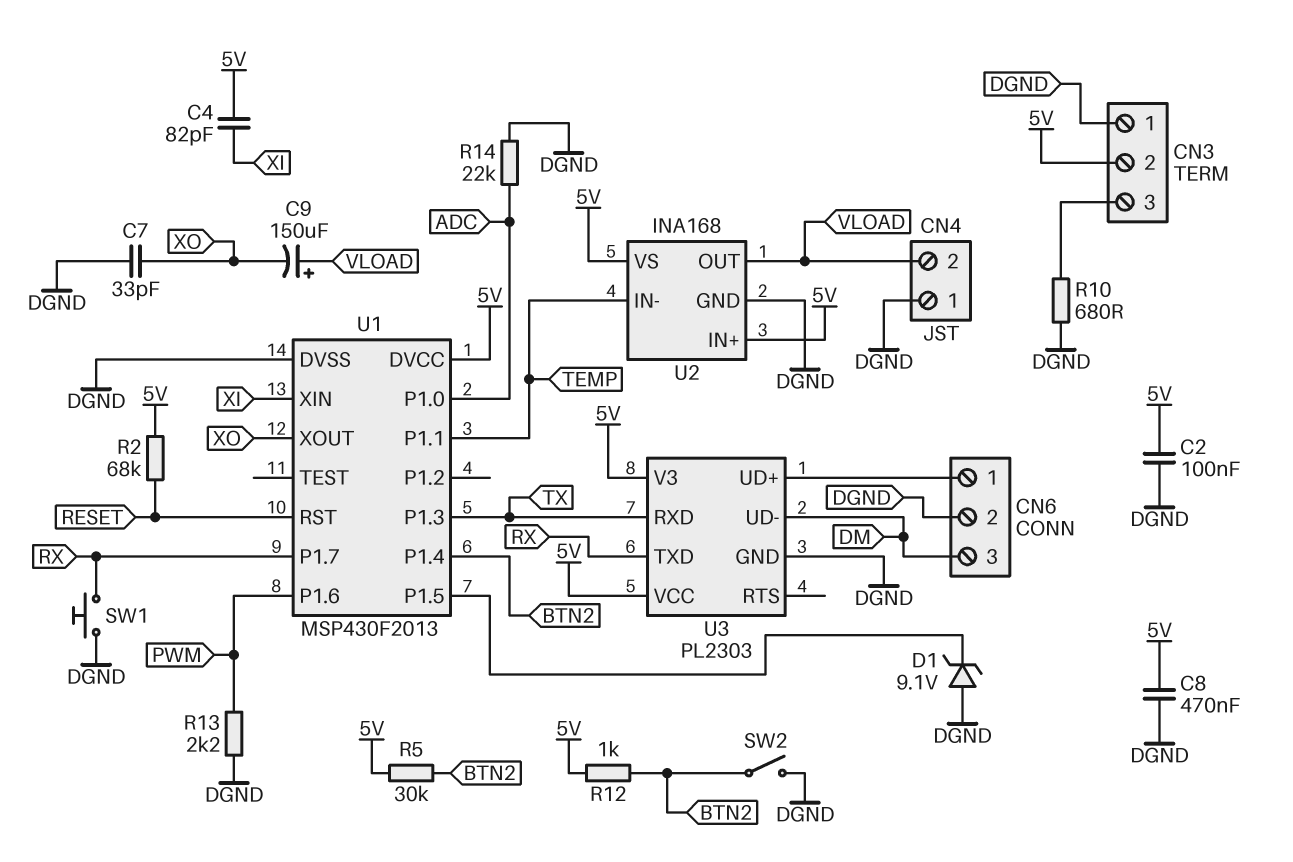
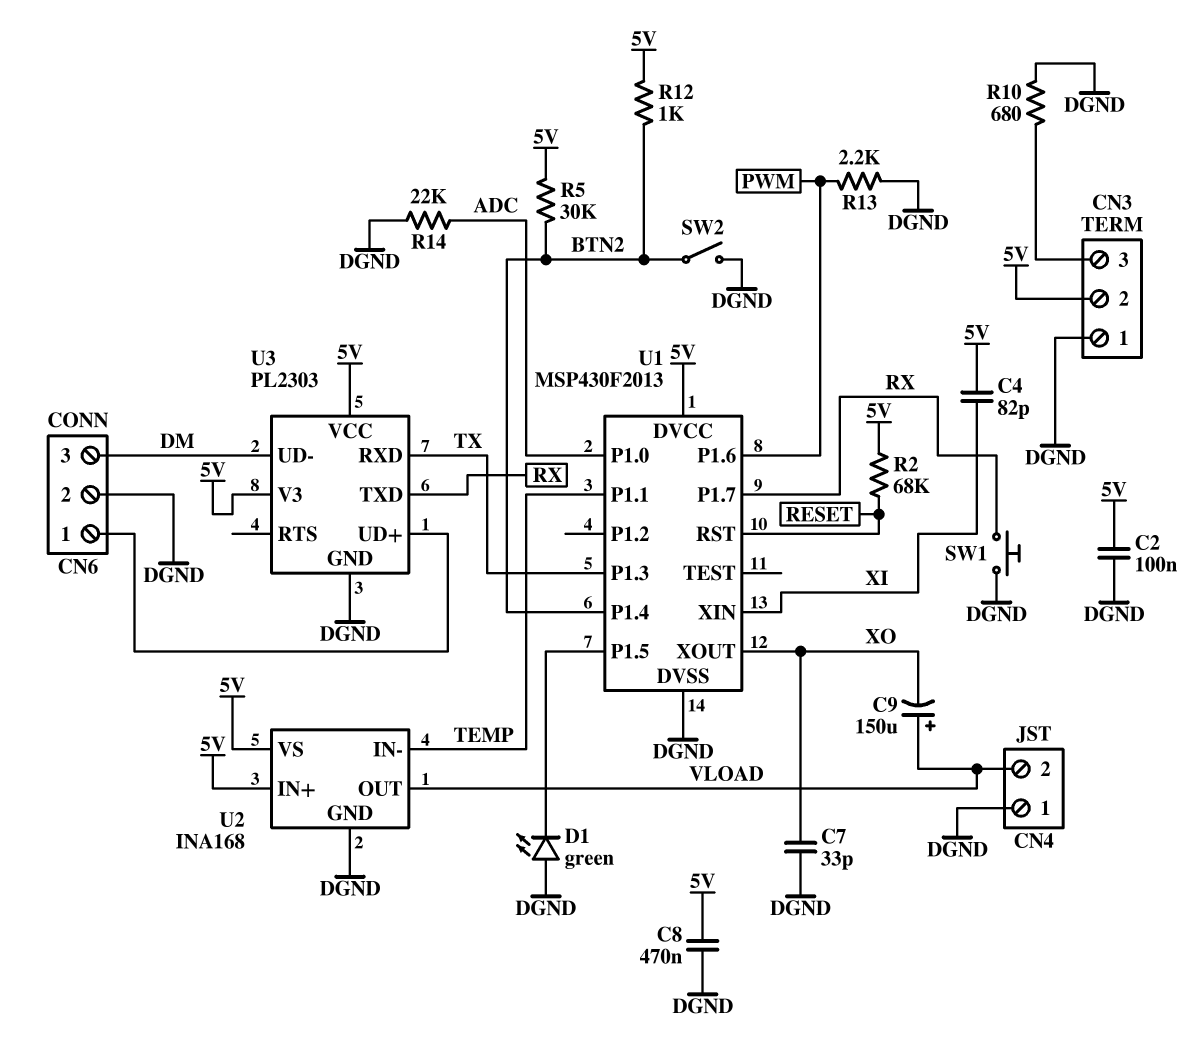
D1: zener 9.1V (A DGND, K U1/P1.5) -> LED green (A DGND, K U1/P1.5)

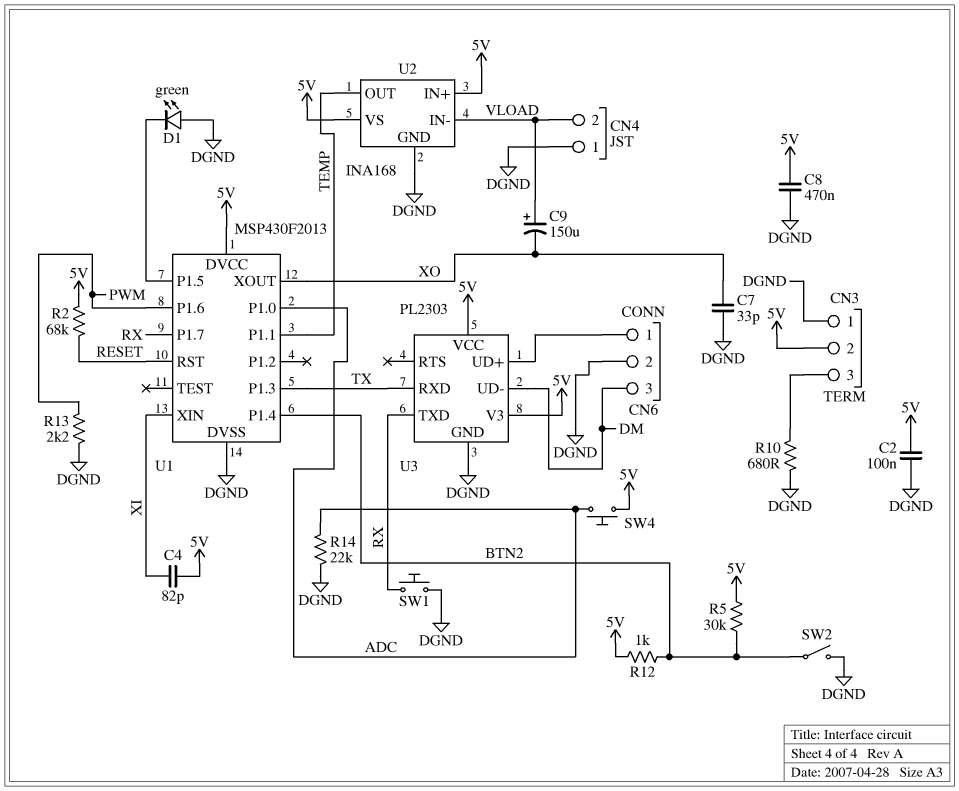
SW4: none -> button (5V, ADC)
U2 pin IN-: TEMP -> VLOAD
U2 pin OUT: VLOAD -> TEMP

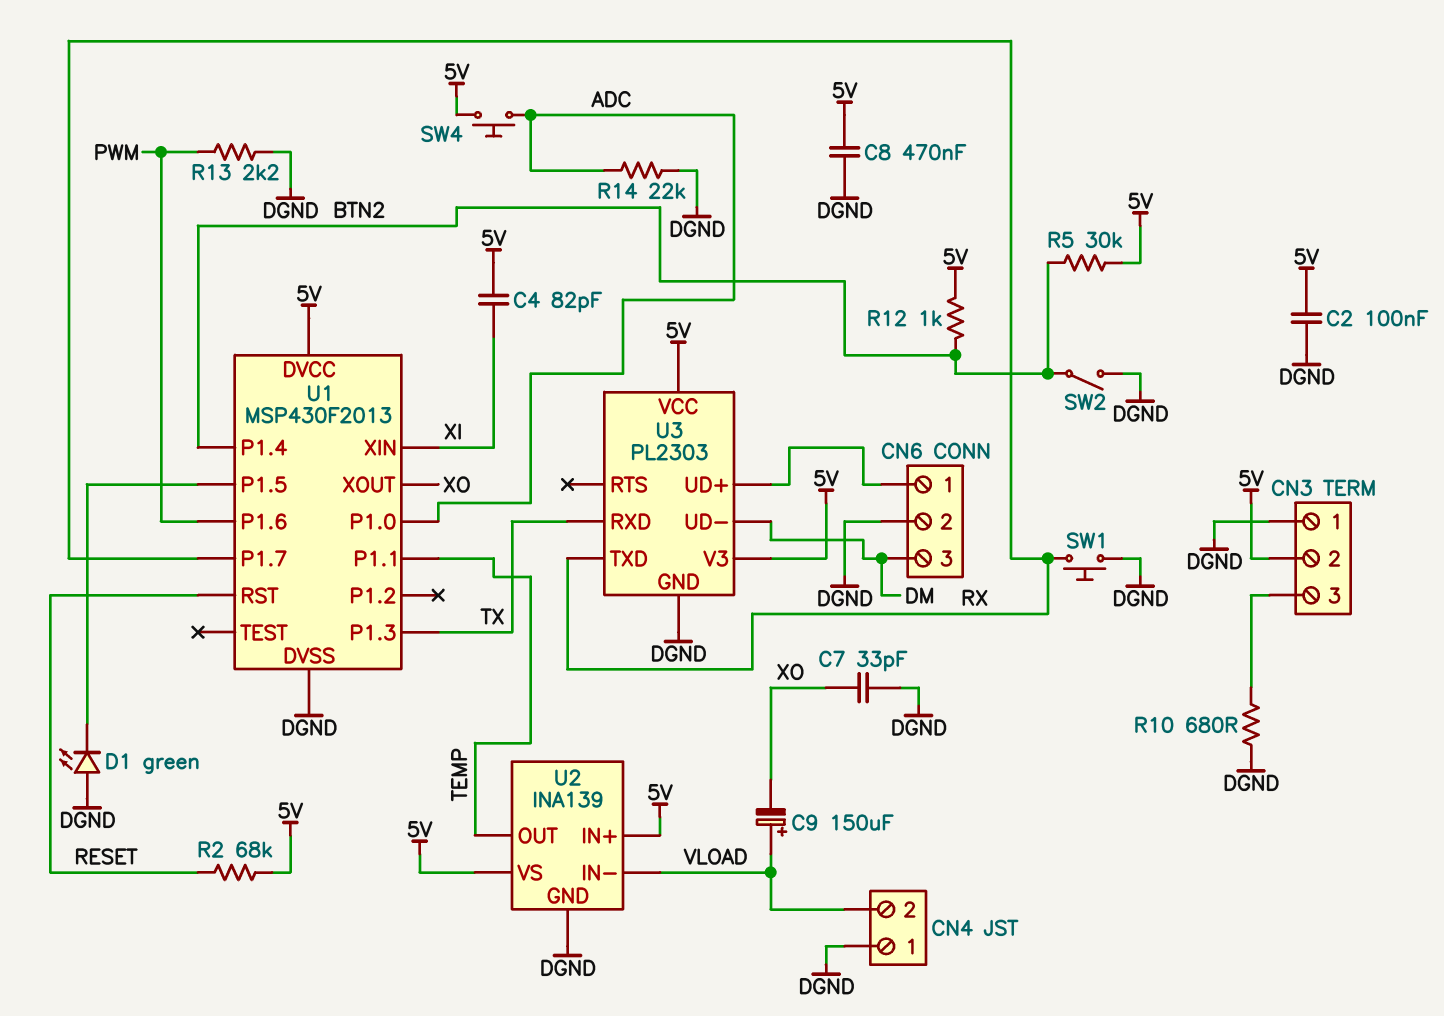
U2: INA168 -> INA139

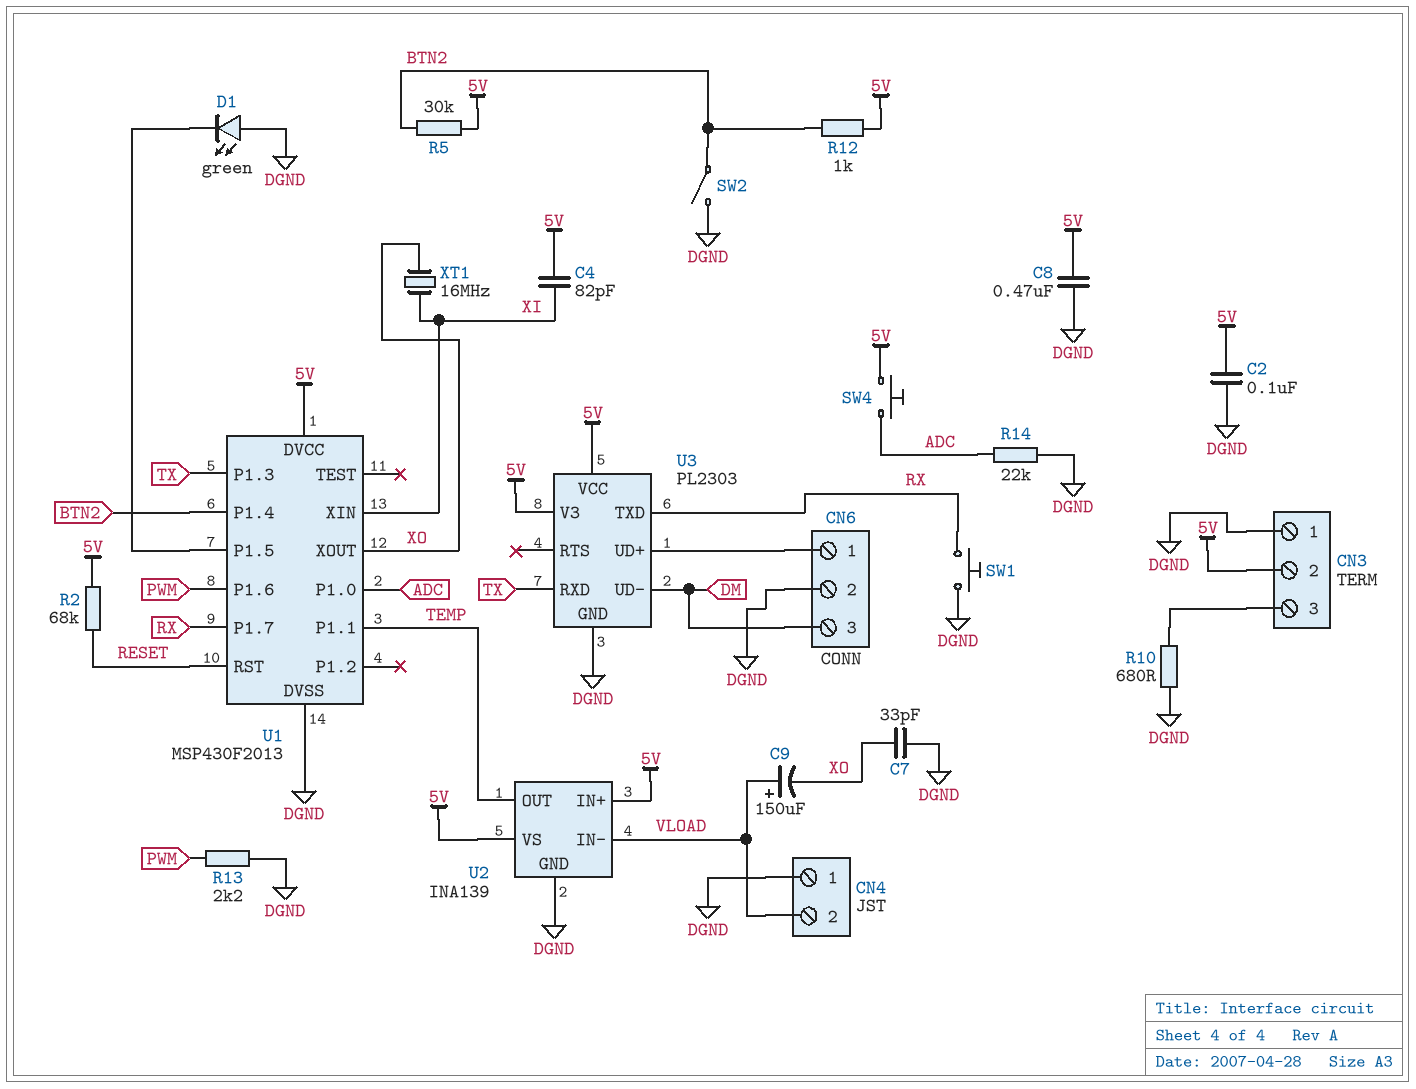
XT1: none -> 16MHz (XI, XO)

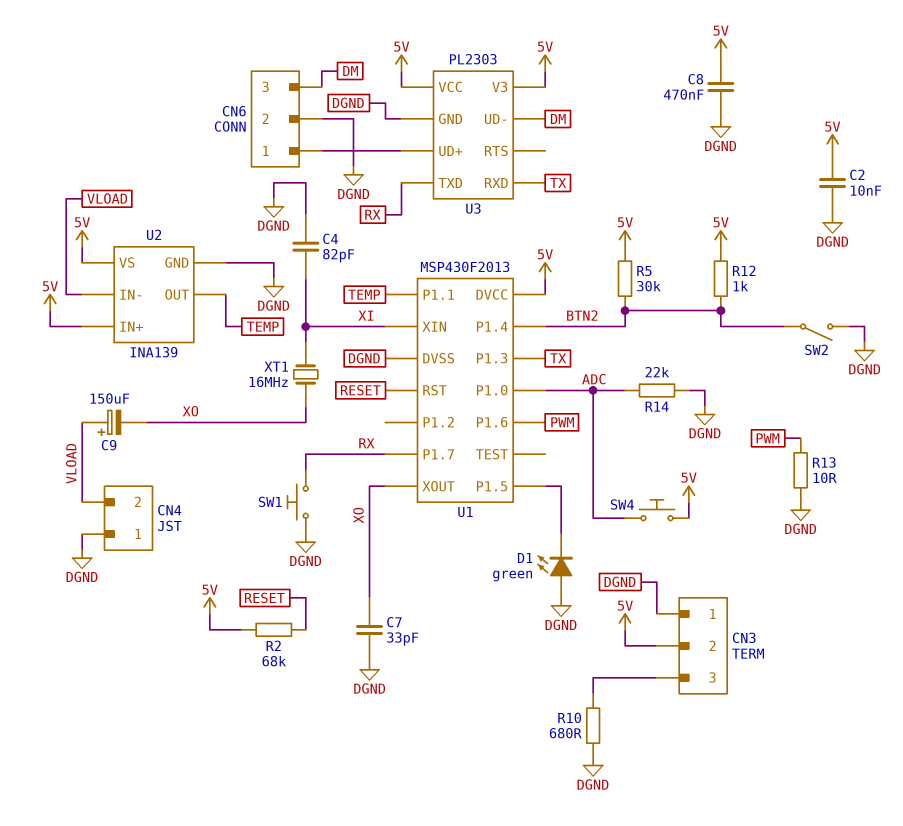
C2: 100nF (5V, DGND) -> 10nF (5V, DGND)
C4: 82pF (5V, XI) -> 82pF (DGND, XI)
R13: 2.2k (DGND, PWM) -> 10 (DGND, PWM)

